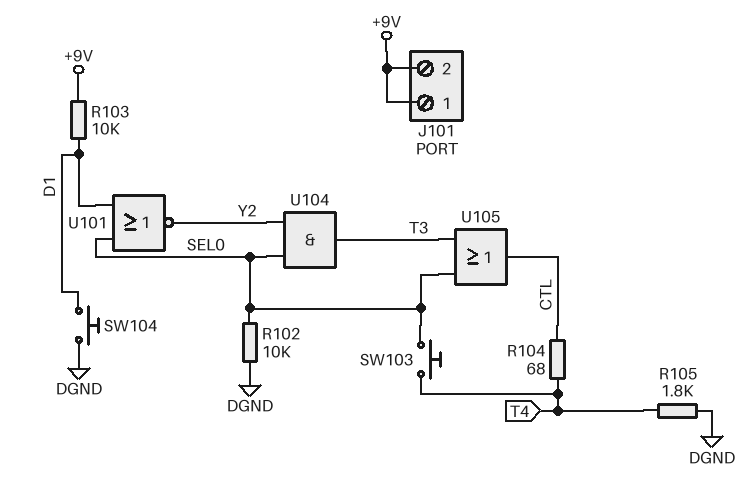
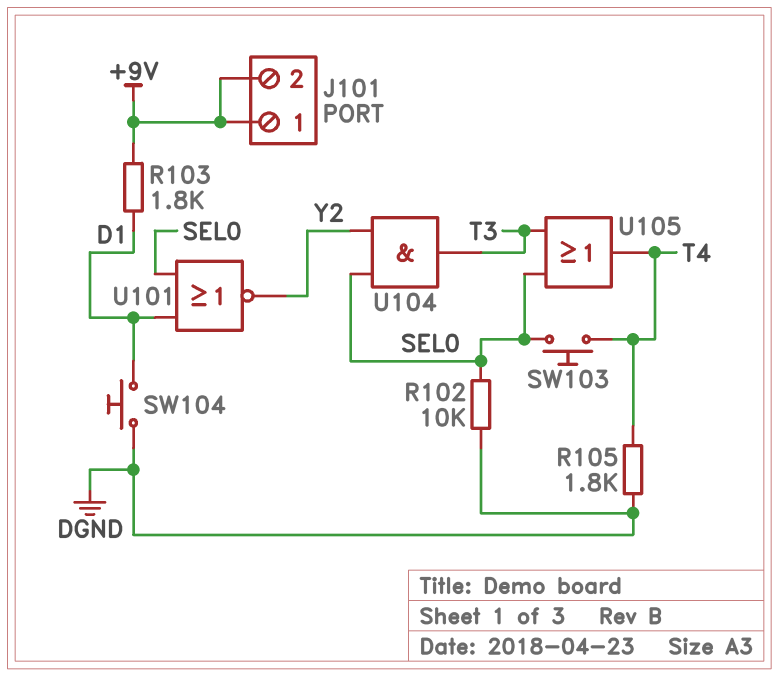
R103: 10k (+9V, D1) -> 1.8k (+9V, D1)
R104: 68 (CTL, T4) -> none
U105: OR (in SEL0, in T3, out CTL) -> OR (in SEL0, in T3, out T4)

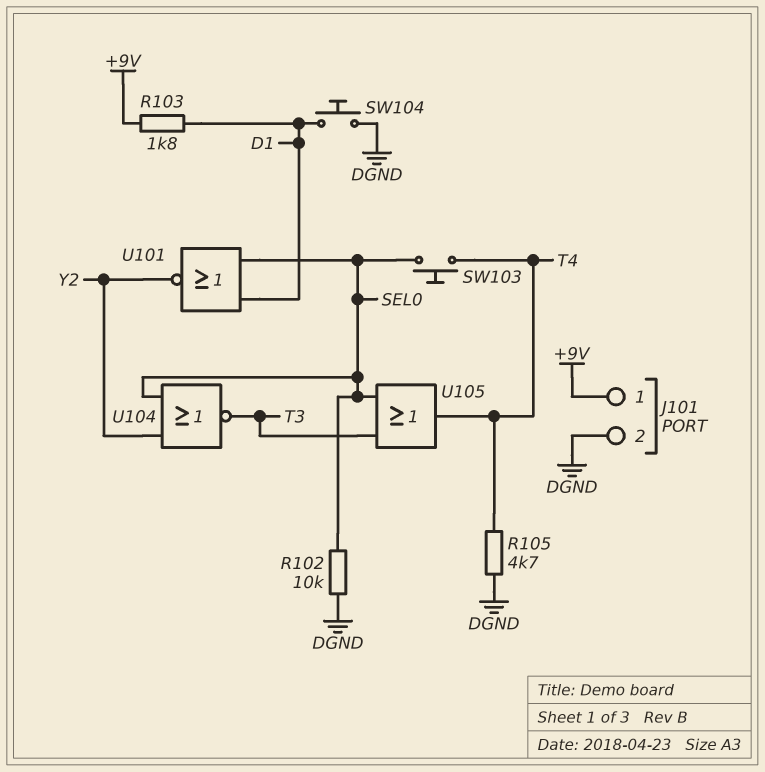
J101 pin 2: +9V -> DGND
R105: 1.8k (DGND, T4) -> 4.7k (DGND, T4)
U104: AND (in SEL0, in Y2, out T3) -> NOR (in SEL0, in Y2, out T3)

